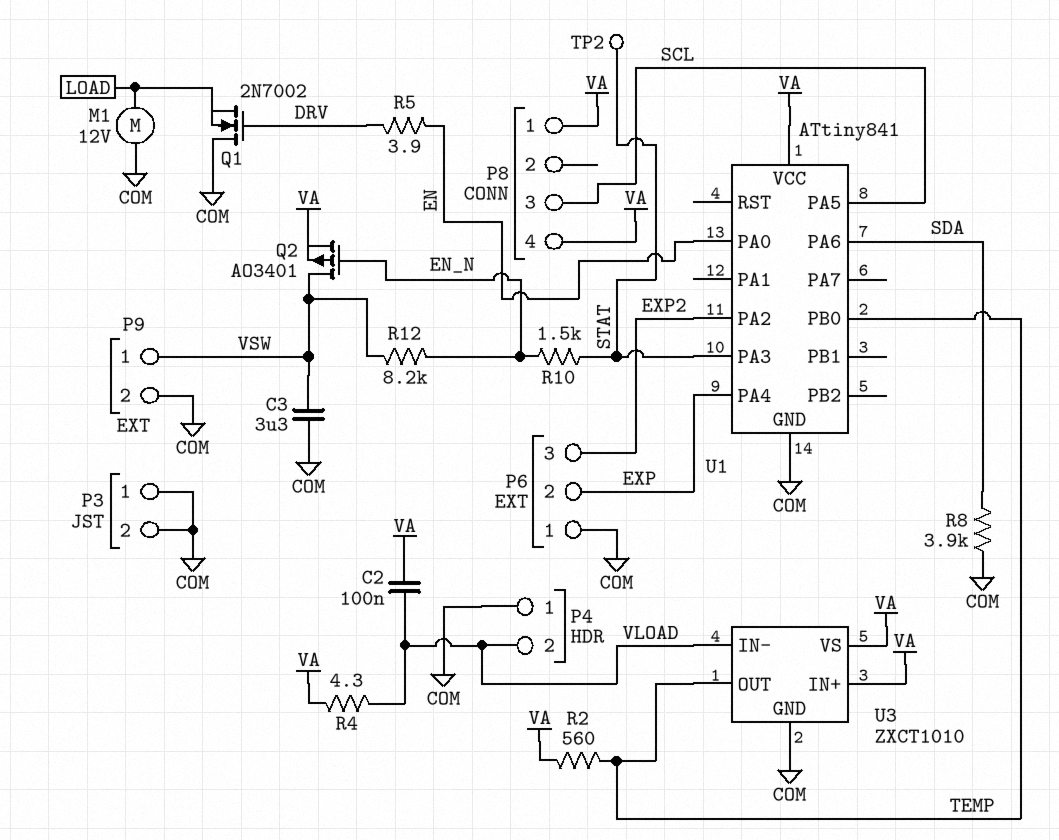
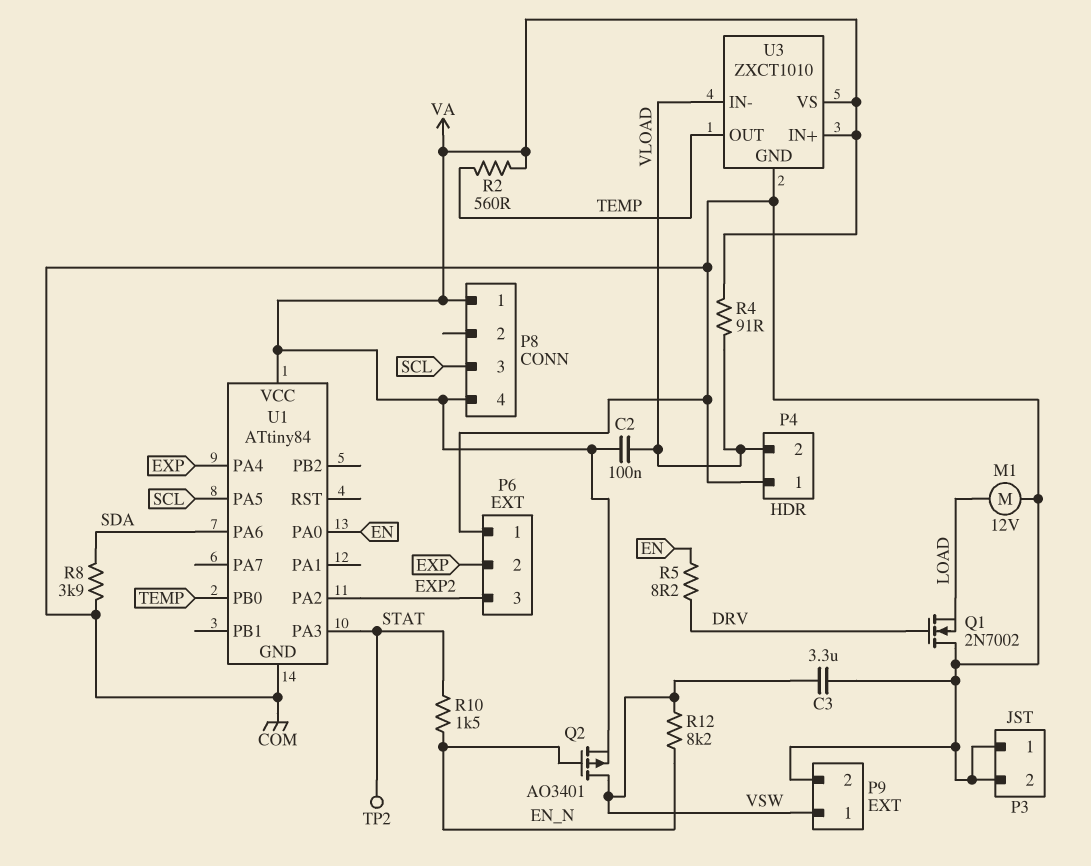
R4: 4.3 (VA, VLOAD) -> 91 (VA, VLOAD)
R5: 3.9 (DRV, EN) -> 8.2 (DRV, EN)
U1: ATtiny841 -> ATtiny84

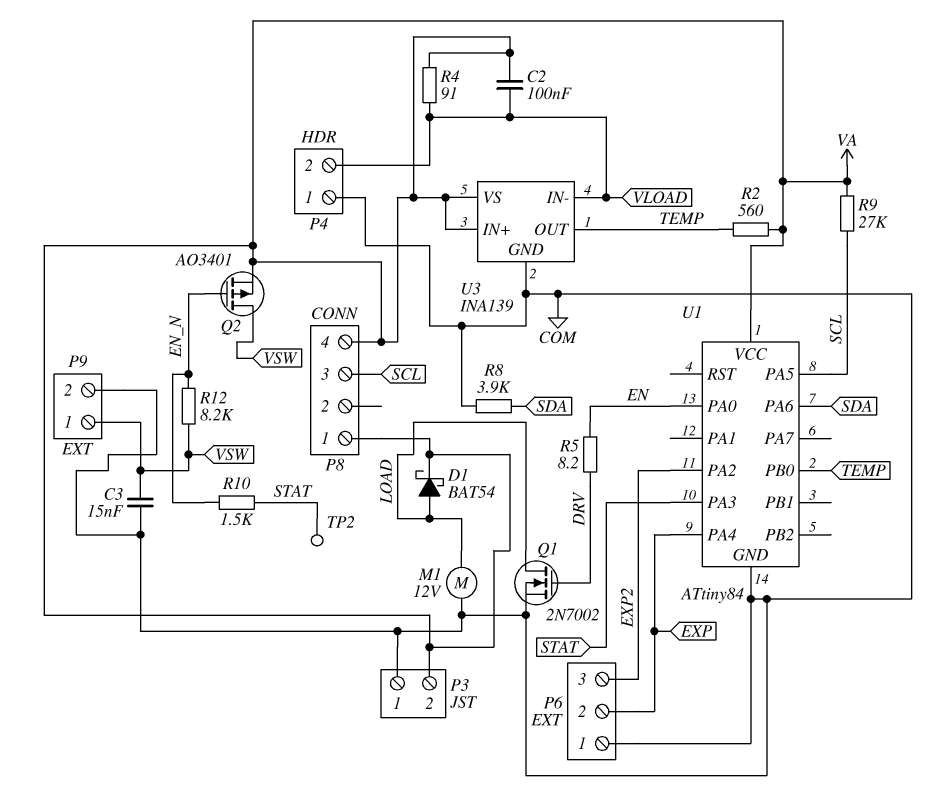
C3: 3.3uF (COM, VSW) -> 15nF (COM, VSW)
D1: none -> schottky BAT54 (A LOAD, K VA)
P3 pin 2: COM -> VA
Q1: NMOS 2N7002 (G DRV, D COM, S LOAD) -> NMOS 2N7002 (G DRV, D LOAD, S COM)
R9: none -> 27k (SCL, VA)
U3: ZXCT1010 -> INA139

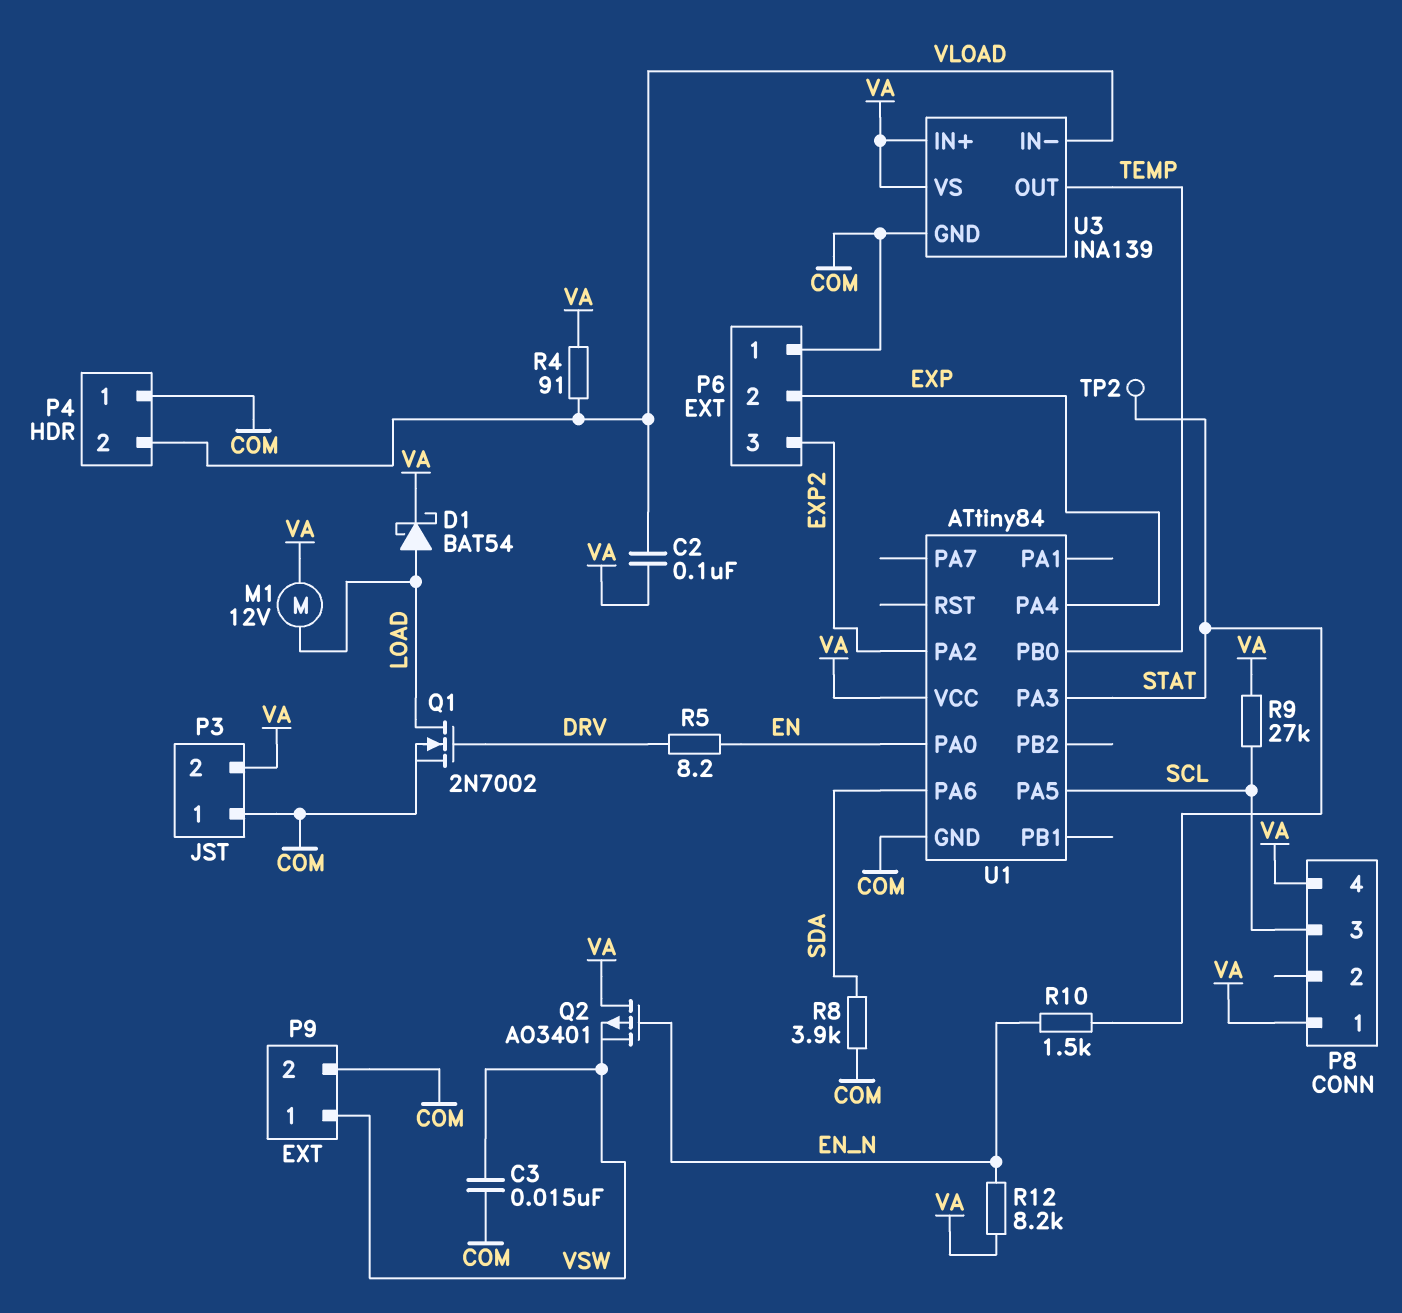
M1: motor 12V (COM, LOAD) -> motor 12V (LOAD, VA)
Q2: PMOS AO3401 (G EN_N, D VSW, S VA) -> PMOS AO3401 (G EN_N, D VA, S VSW)
R2: 560 (TEMP, VA) -> none
R12: 8.2k (EN_N, VSW) -> 8.2k (EN_N, VA)

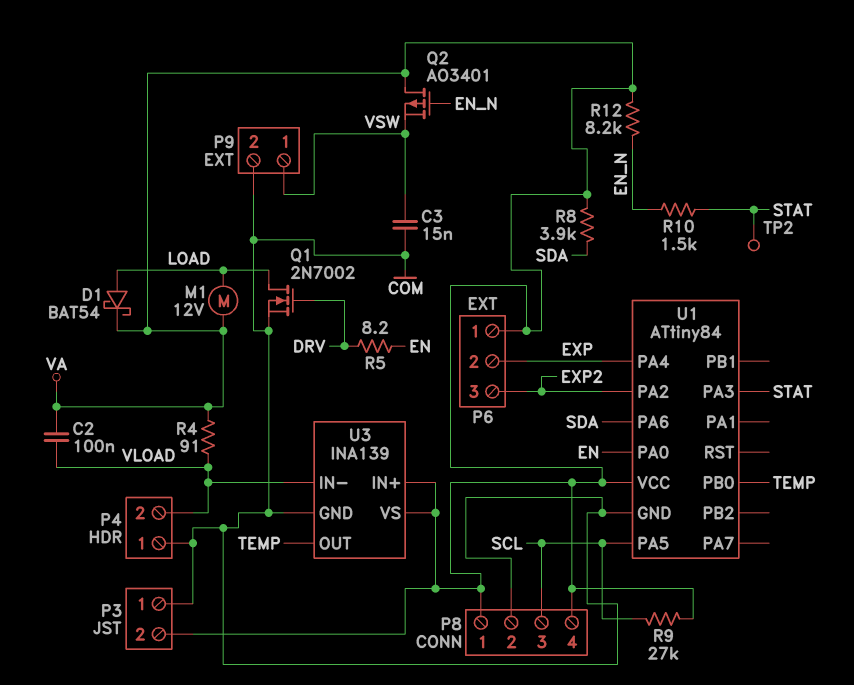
P6 pin 1: COM -> VA
P8 pin 2: none -> COM
R8: 3.9k (COM, SDA) -> 3.9k (SDA, VA)

